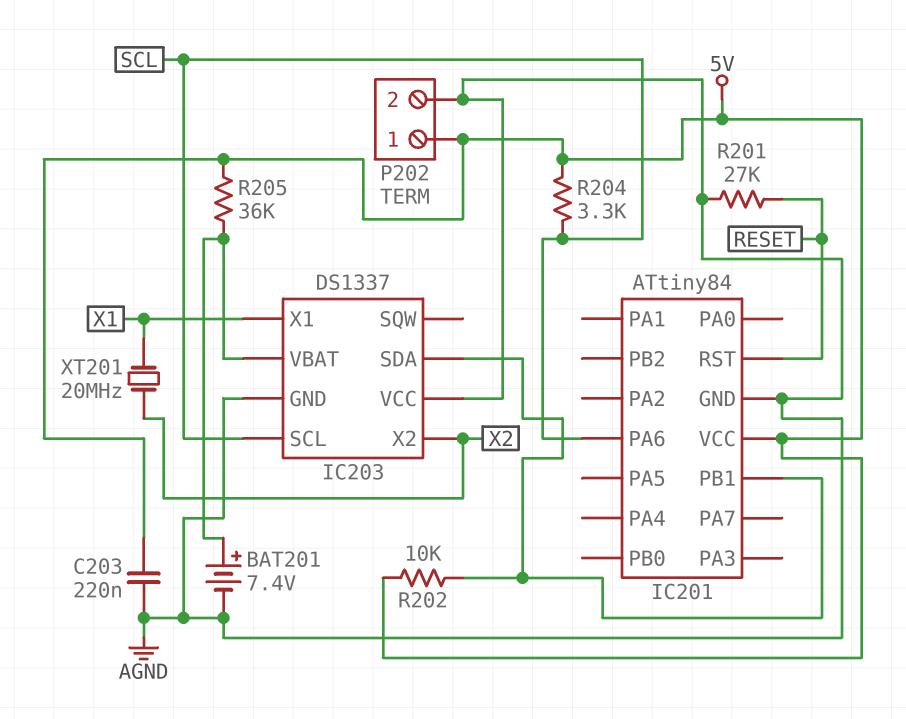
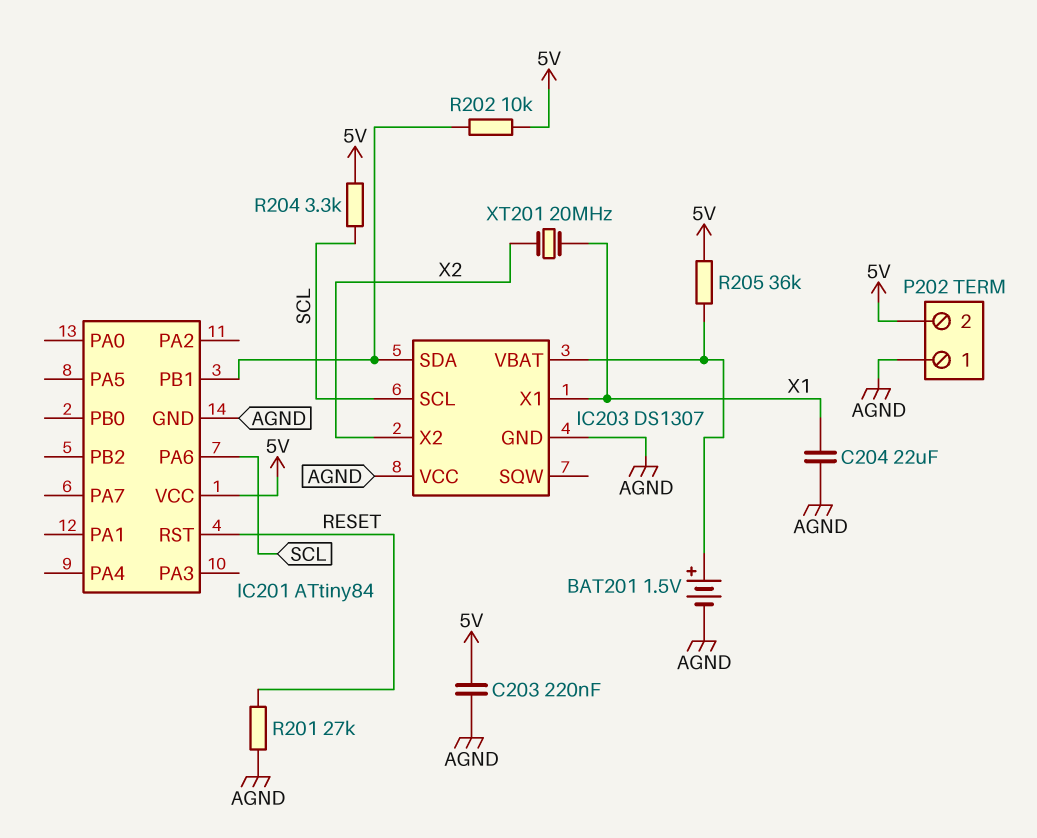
BAT201: 7.4V (plus IC203/VBAT, minus AGND) -> 1.5V (plus IC203/VBAT, minus AGND)
C204: none -> 22uF (AGND, X1)
IC203: DS1337 -> DS1307
P202 pin 1: 5V -> AGND
P202 pin 2: AGND -> 5V

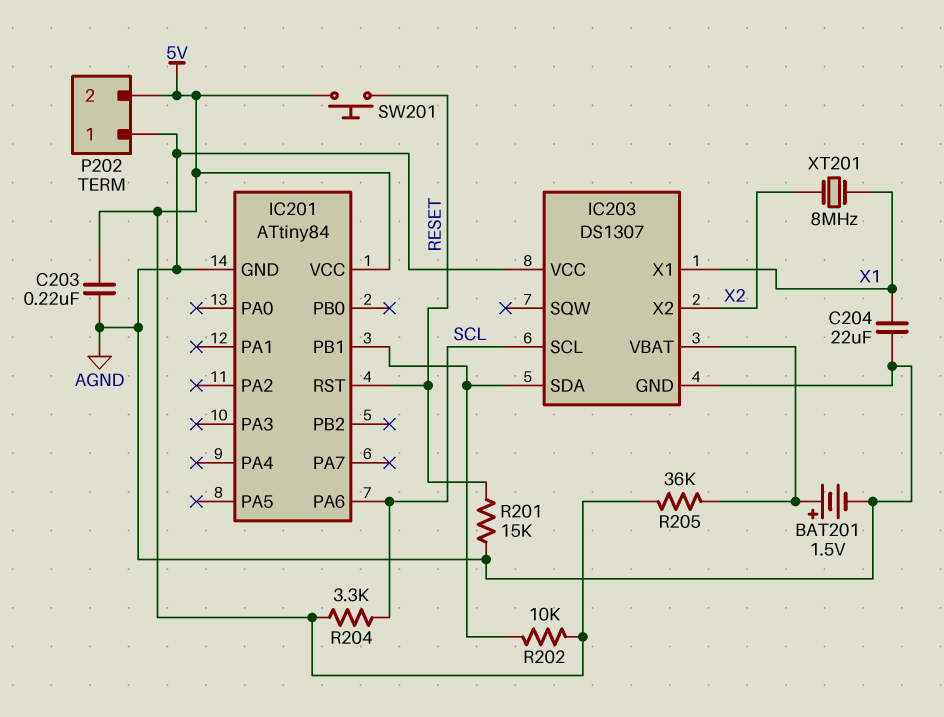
R201: 27k (AGND, RESET) -> 15k (AGND, RESET)
SW201: none -> button (5V, RESET)
XT201: 20MHz (X1, X2) -> 8MHz (X1, X2)

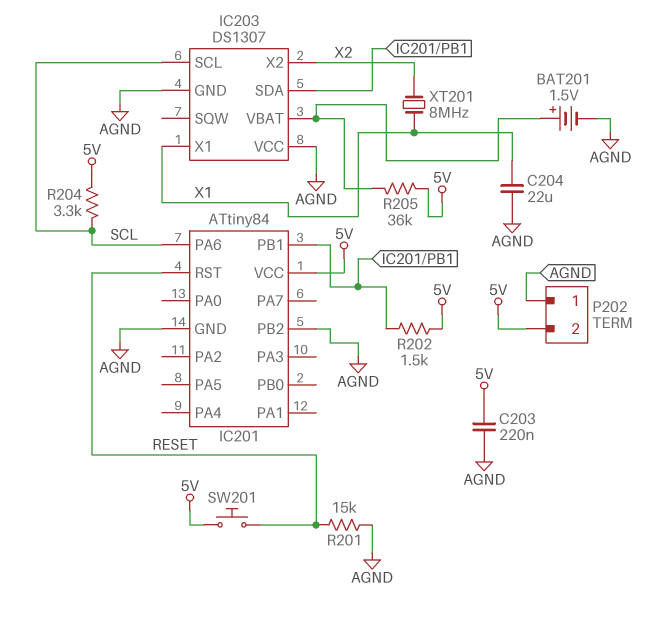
IC201 pin PB2: none -> AGND
R202: 10k (5V, IC201/PB1) -> 1.5k (5V, IC201/PB1)

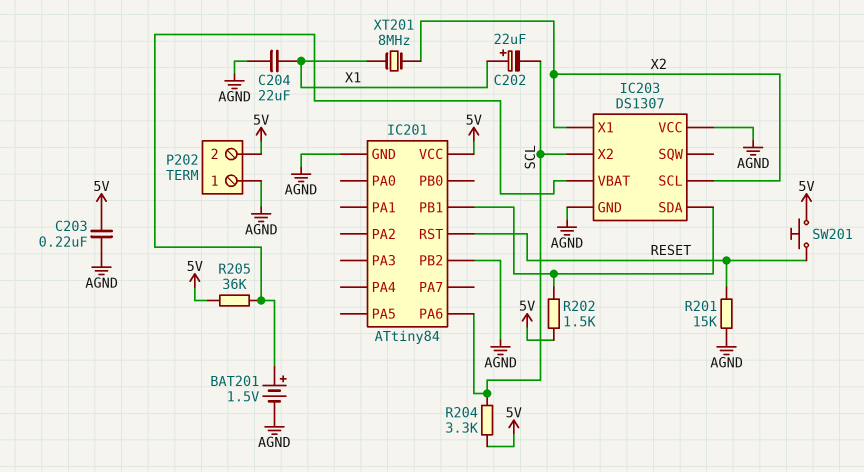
C202: none -> 22uF (plus X1, minus SCL)
IC203 pin SCL: SCL -> X2
IC203 pin X1: X1 -> X2
IC203 pin X2: X2 -> SCL

